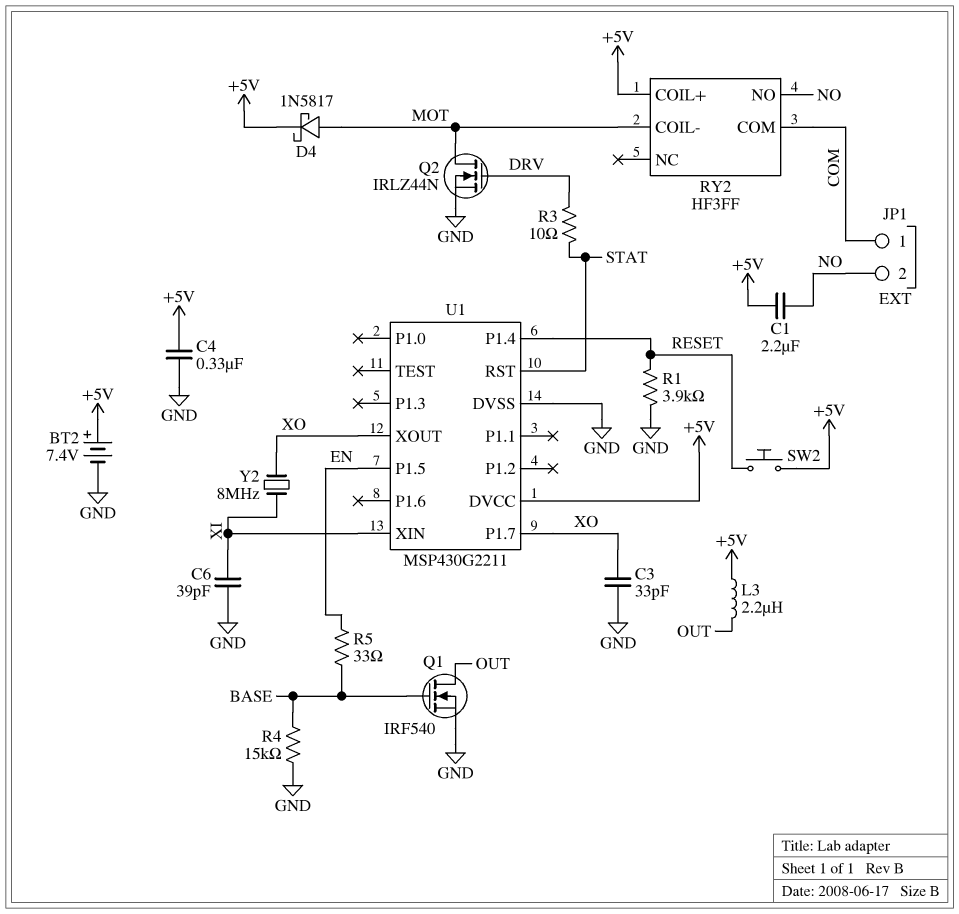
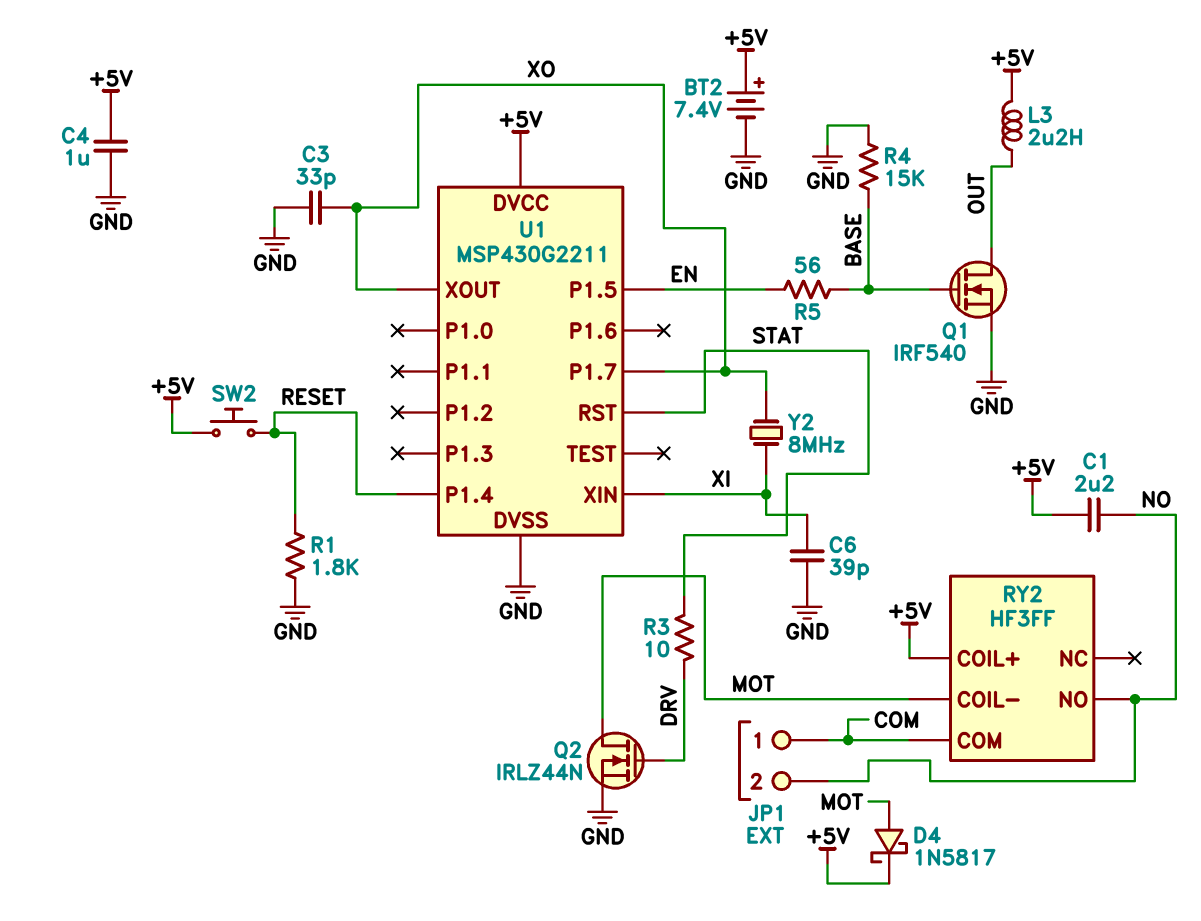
C4: 330nF (+5V, GND) -> 1uF (+5V, GND)
R1: 3.9k (GND, RESET) -> 1.8k (GND, RESET)
R5: 33 (BASE, EN) -> 56 (BASE, EN)

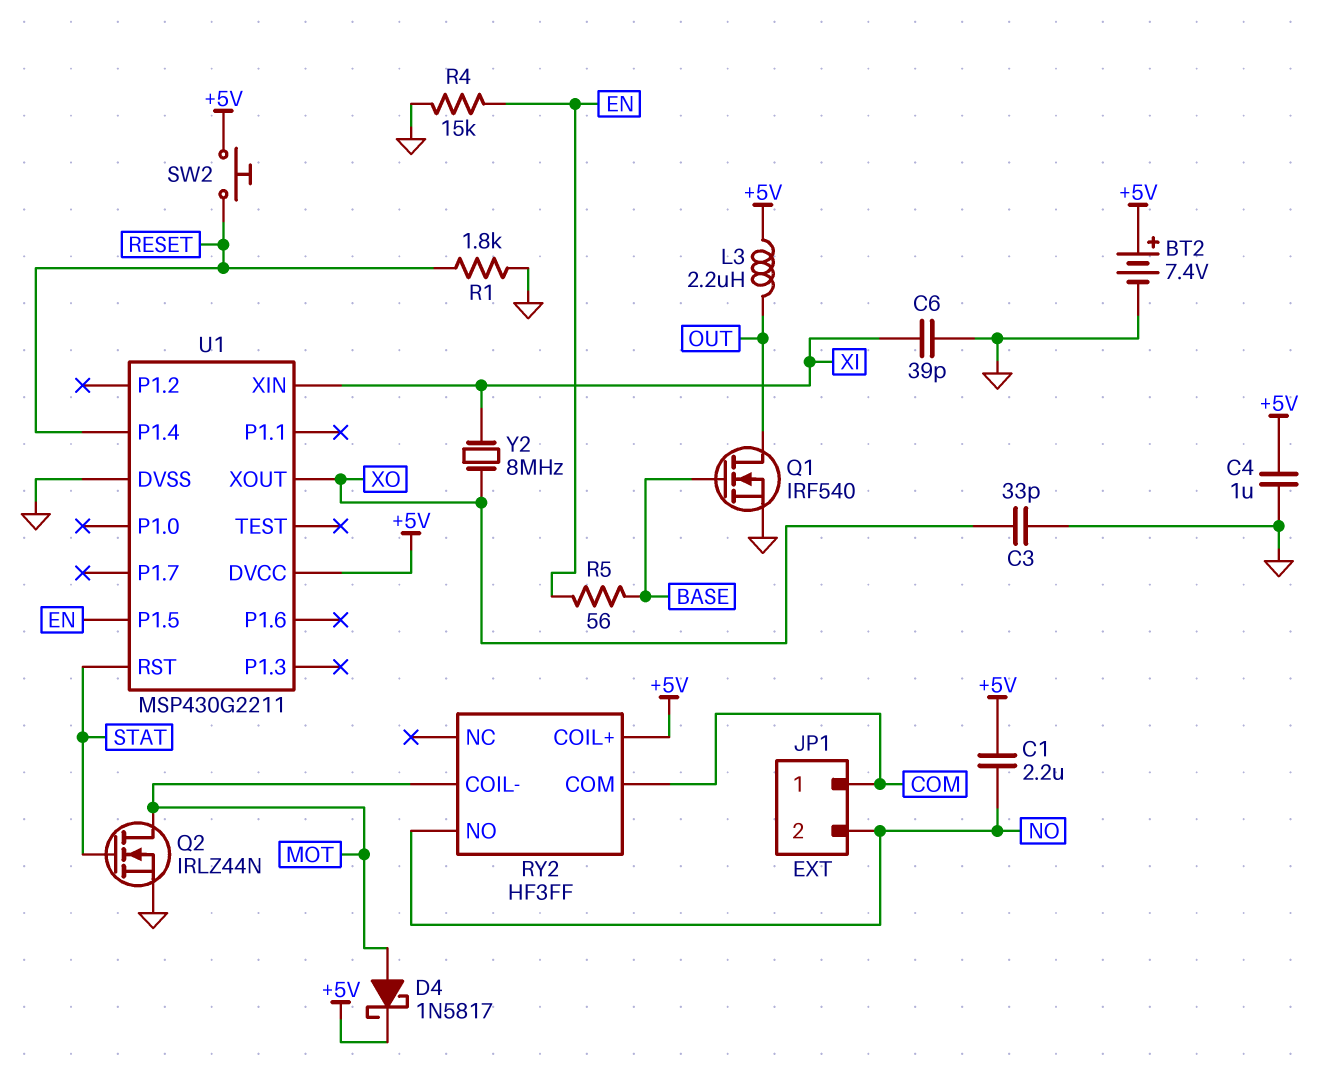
Q2: NMOS IRLZ44N (G DRV, D MOT, S GND) -> NMOS IRLZ44N (G STAT, D MOT, S GND)
R3: 10 (DRV, STAT) -> none
R4: 15k (BASE, GND) -> 15k (EN, GND)
U1 pin P1.7: XO -> none

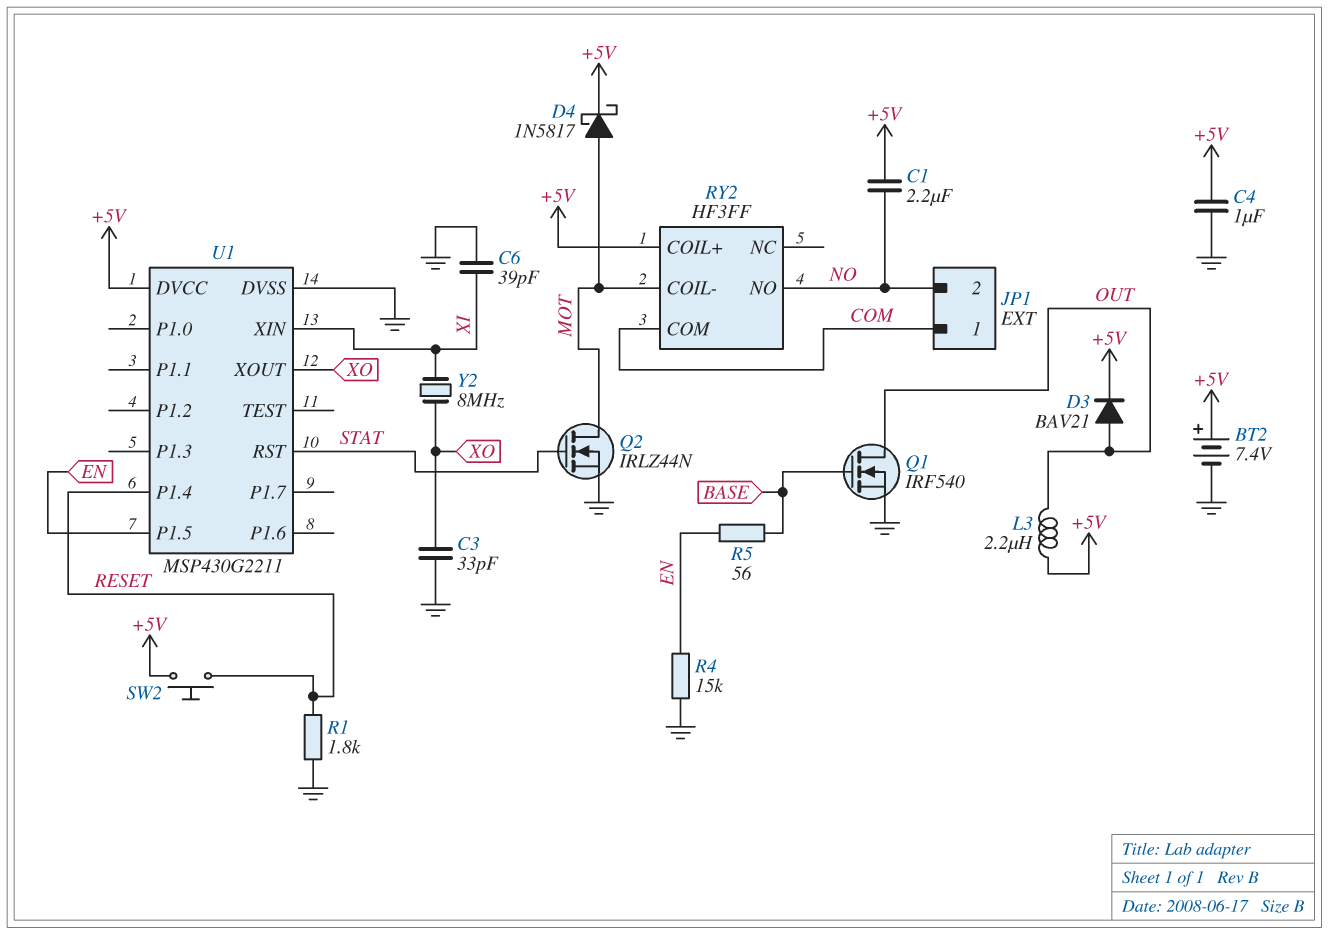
D3: none -> diode BAV21 (A OUT, K +5V)

